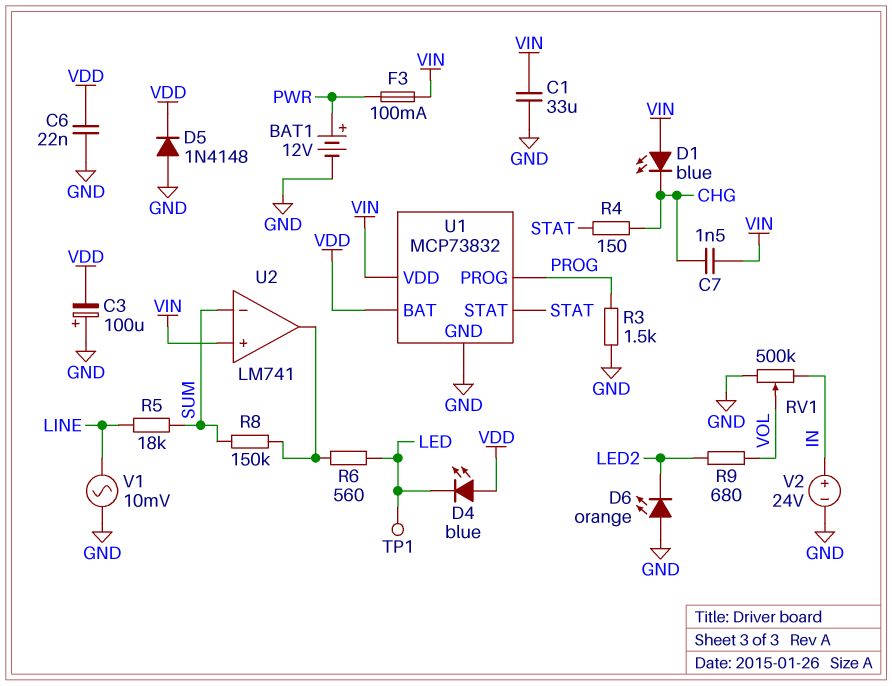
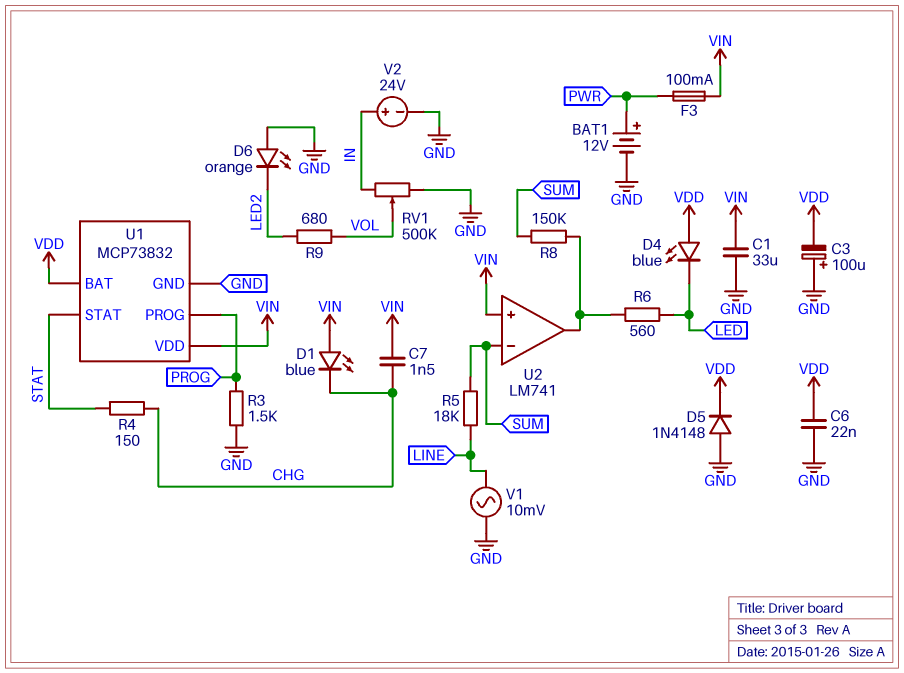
TP1: test point (LED) -> none

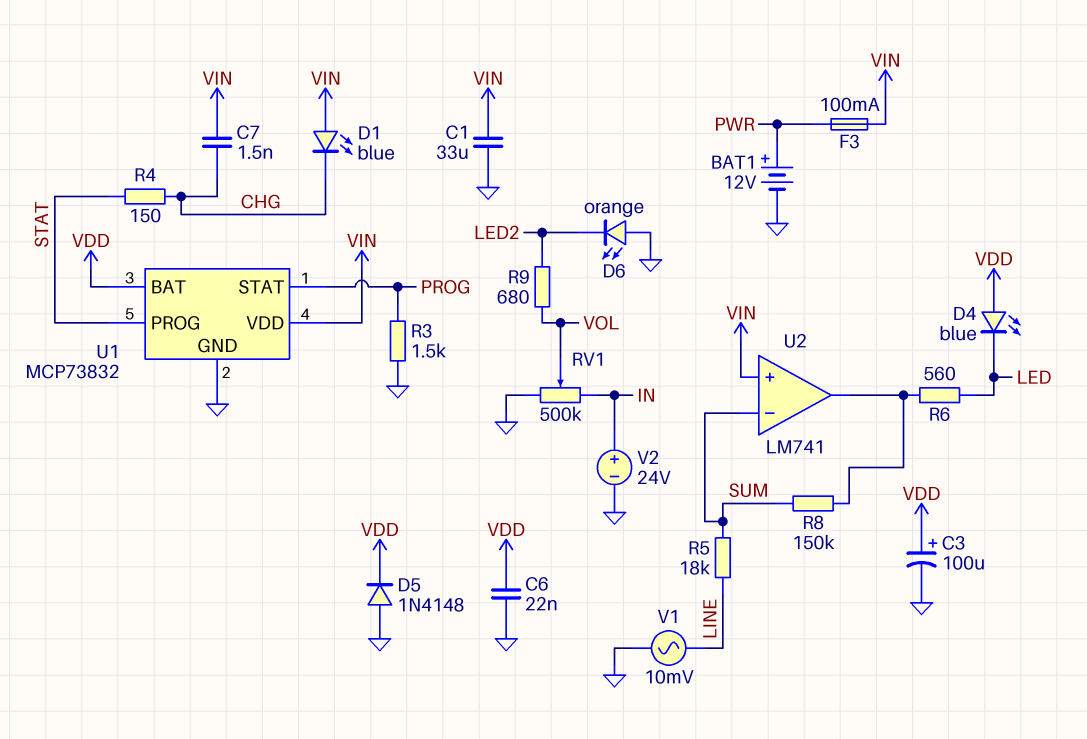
C3: 100uF (plus GND, minus VDD) -> 100uF (plus VDD, minus GND)
U1 pin PROG: PROG -> STAT
U1 pin STAT: STAT -> PROG

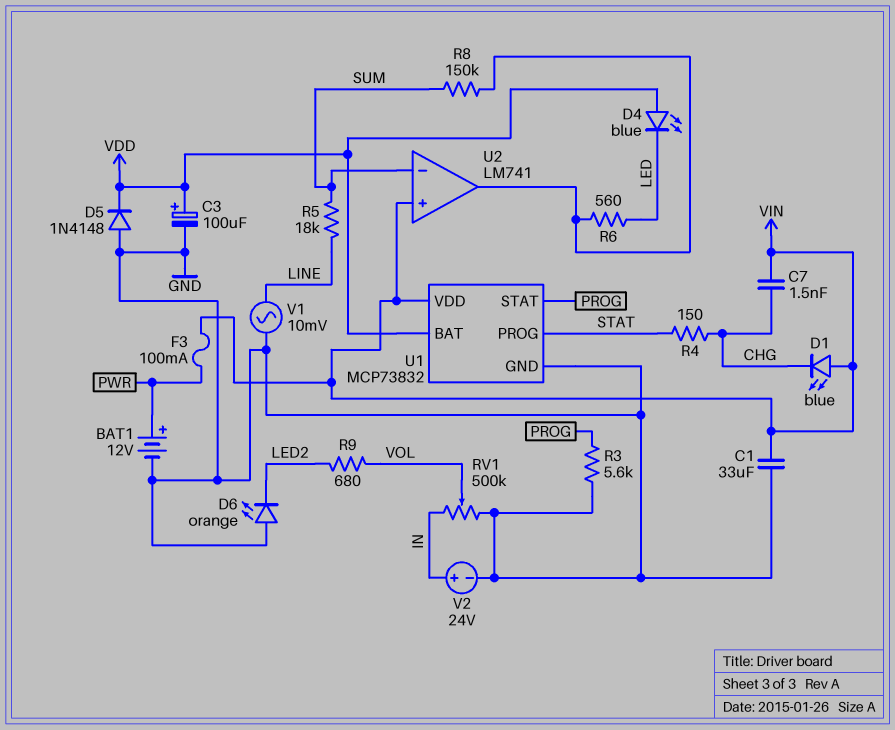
C6: 22nF (GND, VDD) -> none
R3: 1.5k (GND, PROG) -> 5.6k (GND, PROG)

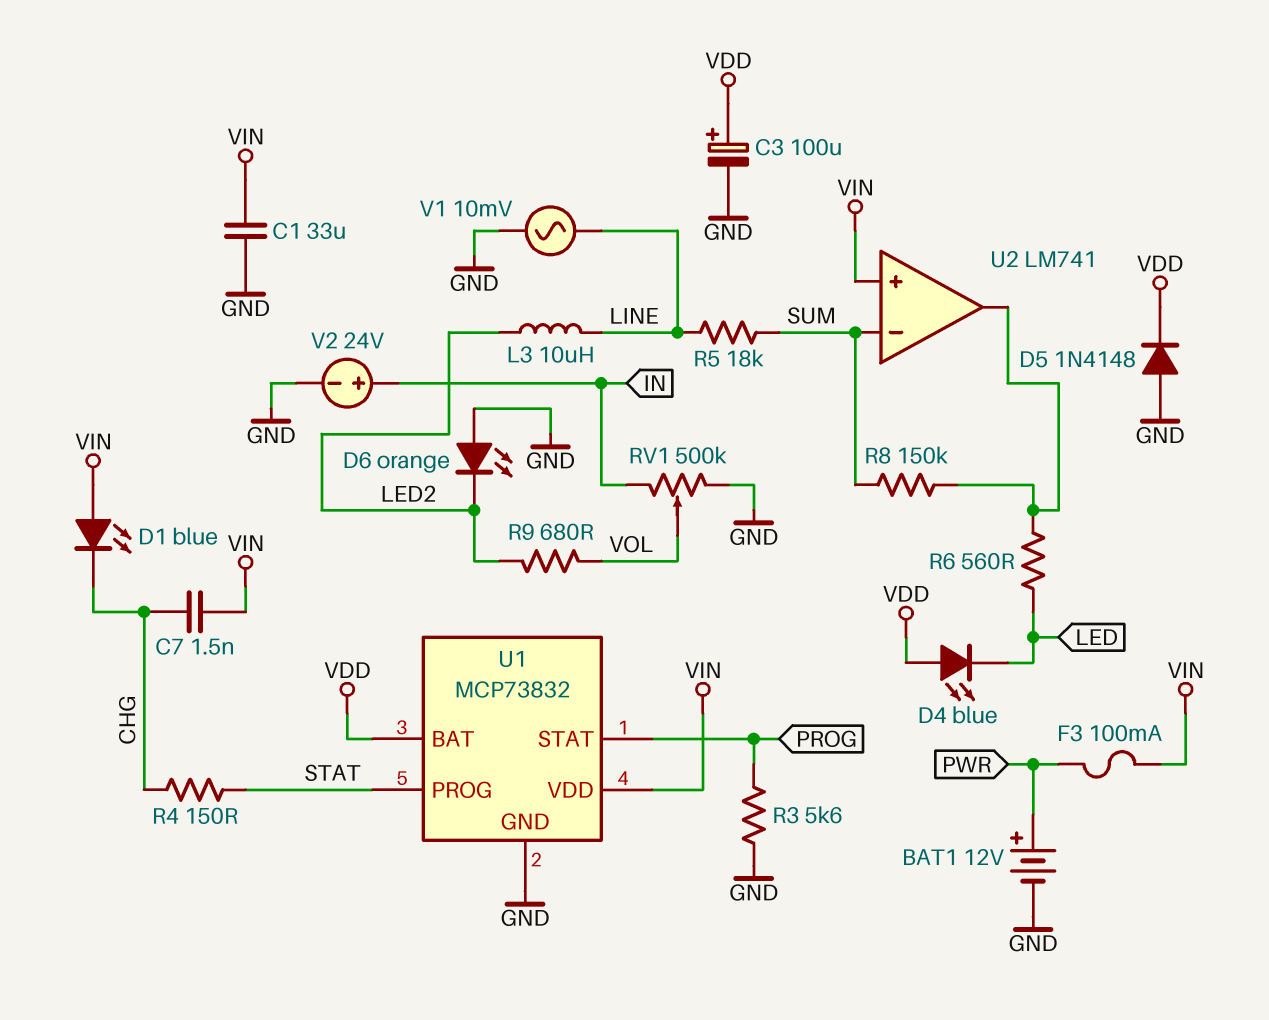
L3: none -> 10uH (LED2, LINE)

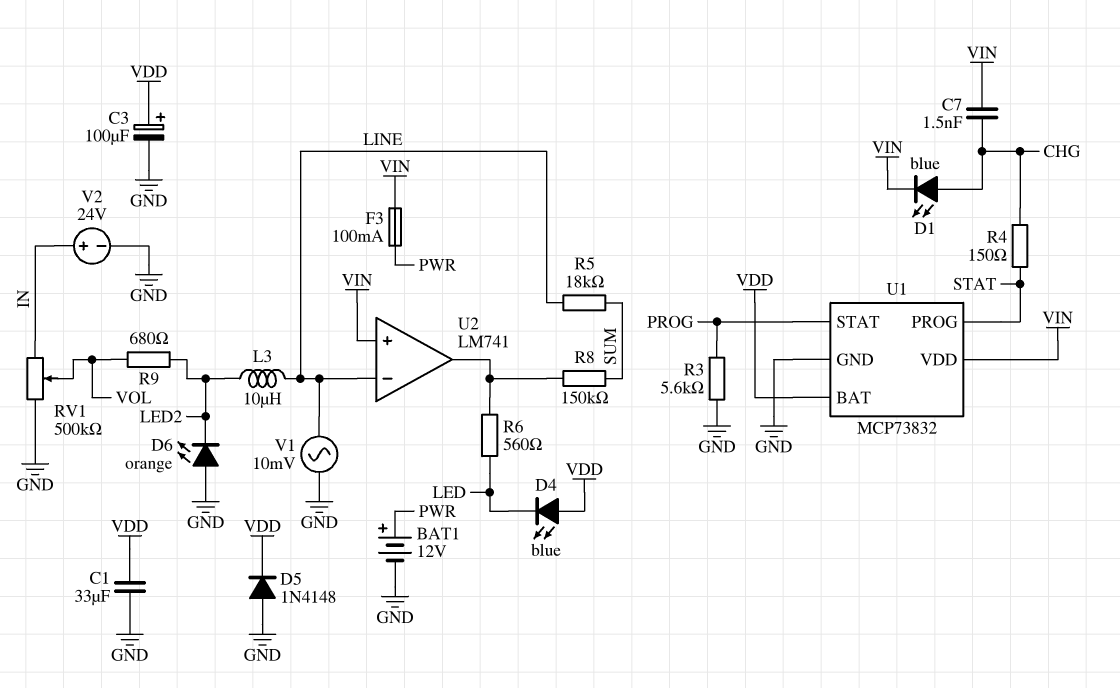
C1: 33uF (GND, VIN) -> 33uF (GND, VDD)
D1: LED blue (A VIN, K CHG) -> LED blue (A CHG, K VIN)
U2 pin in-: SUM -> LINE

